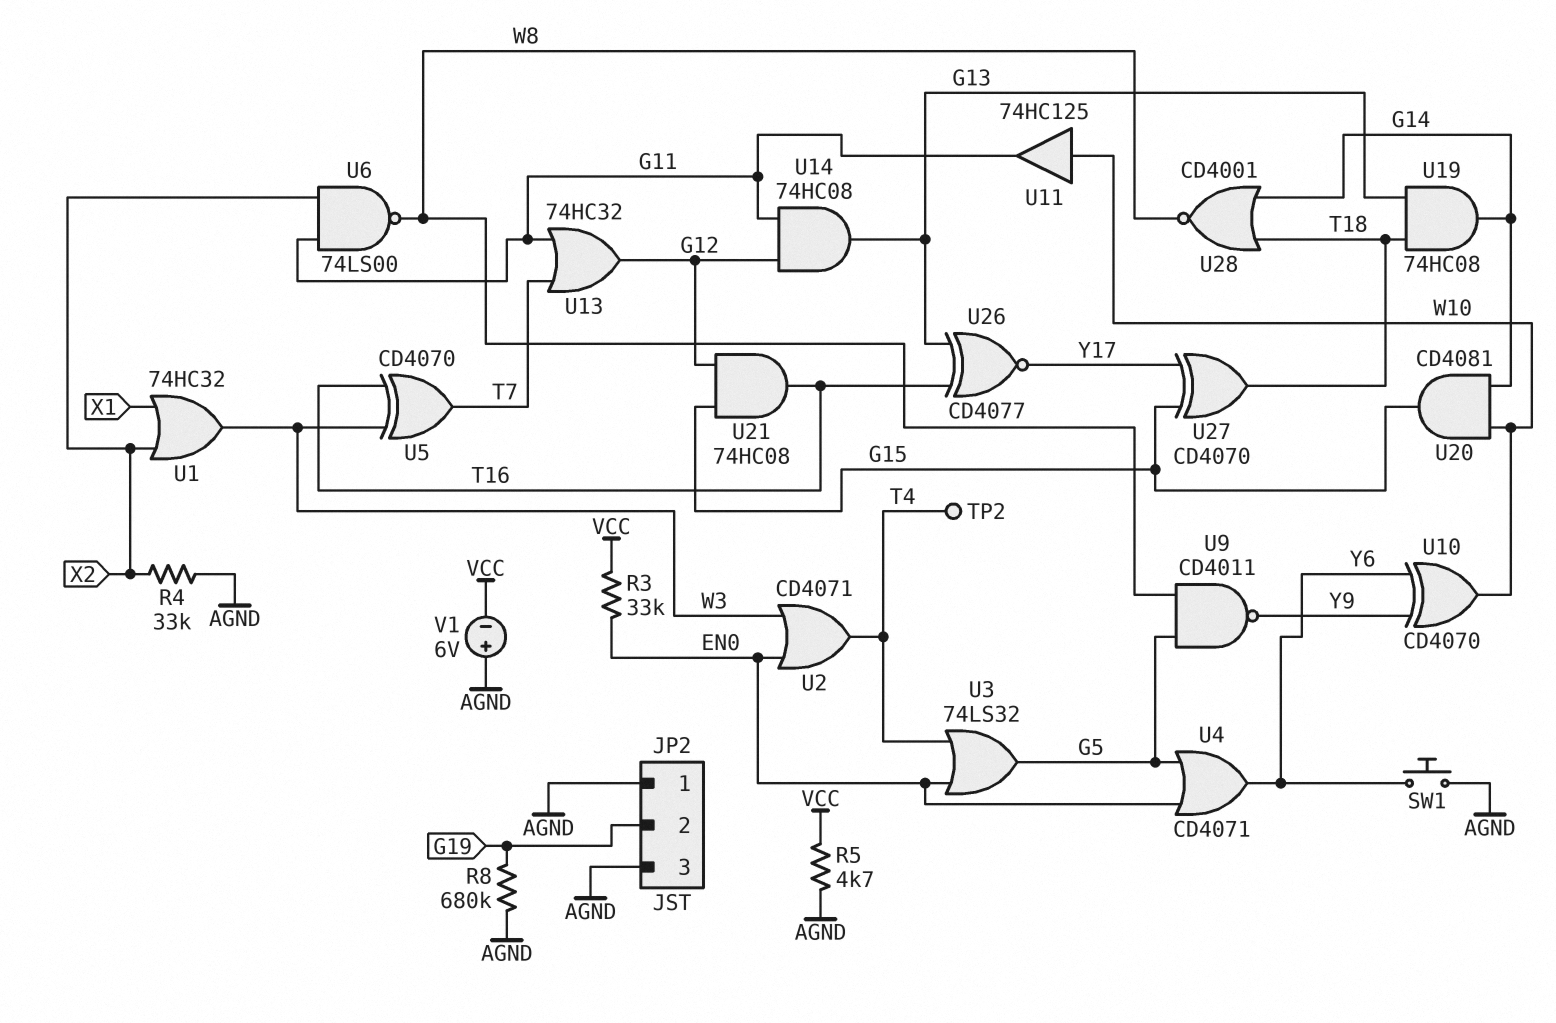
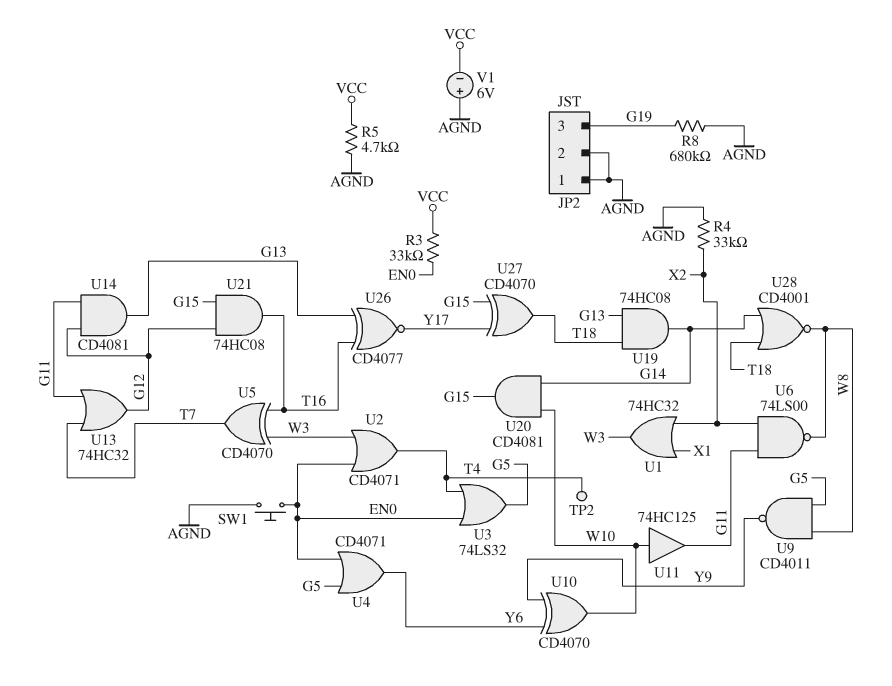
JP2 pin 2: G19 -> AGND
JP2 pin 3: AGND -> G19
SW1: button (AGND, Y6) -> button (AGND, EN0)
U14: AND 74HC08 (in G11, in G12, out G13) -> AND CD4081 (in G11, in G12, out G13)

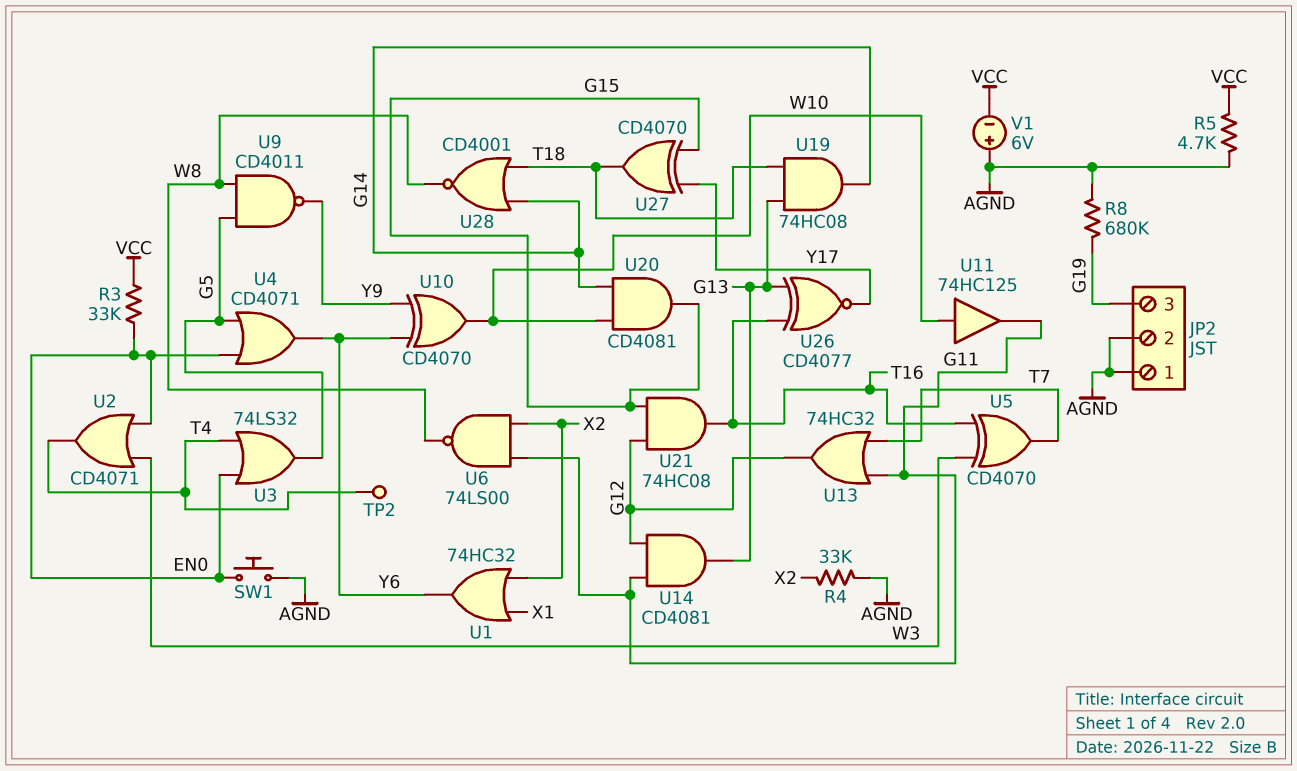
U1: OR 74HC32 (in X1, in X2, out W3) -> OR 74HC32 (in X1, in X2, out Y6)

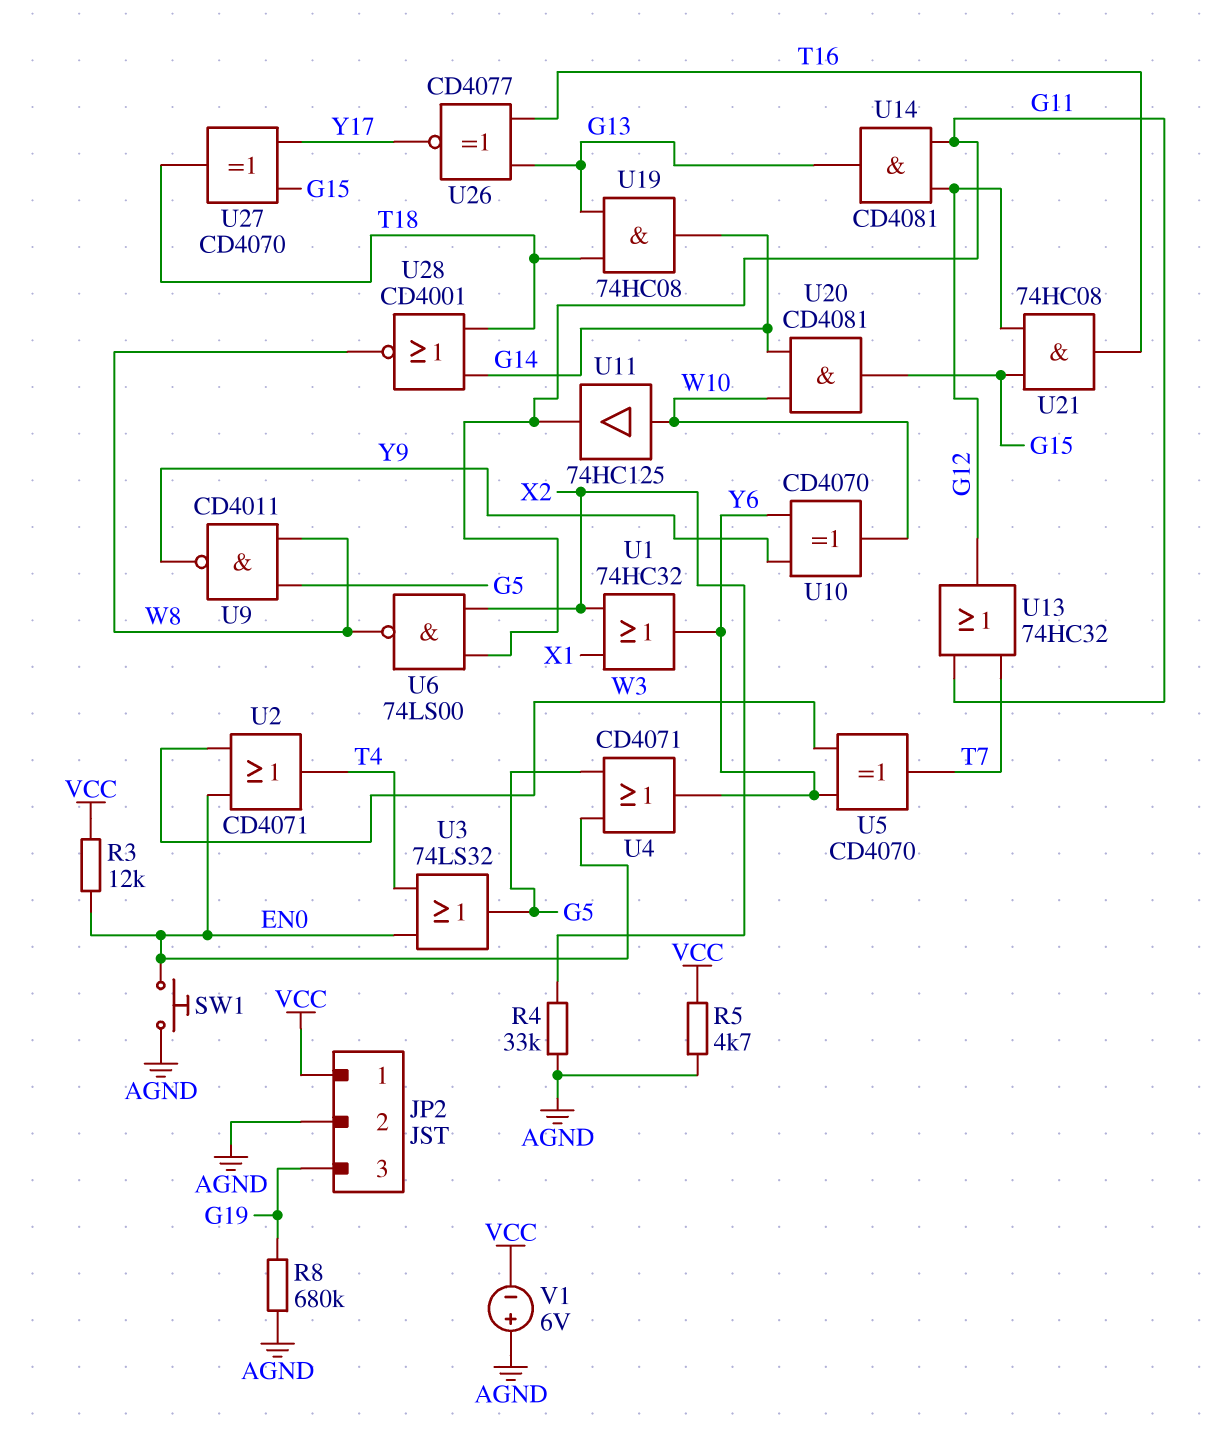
JP2 pin 1: AGND -> VCC
R3: 33k (EN0, VCC) -> 12k (EN0, VCC)
TP2: test point (T4) -> none
U5: XOR CD4070 (in T16, in W3, out T7) -> XOR CD4070 (in W3, in Y6, out T7)

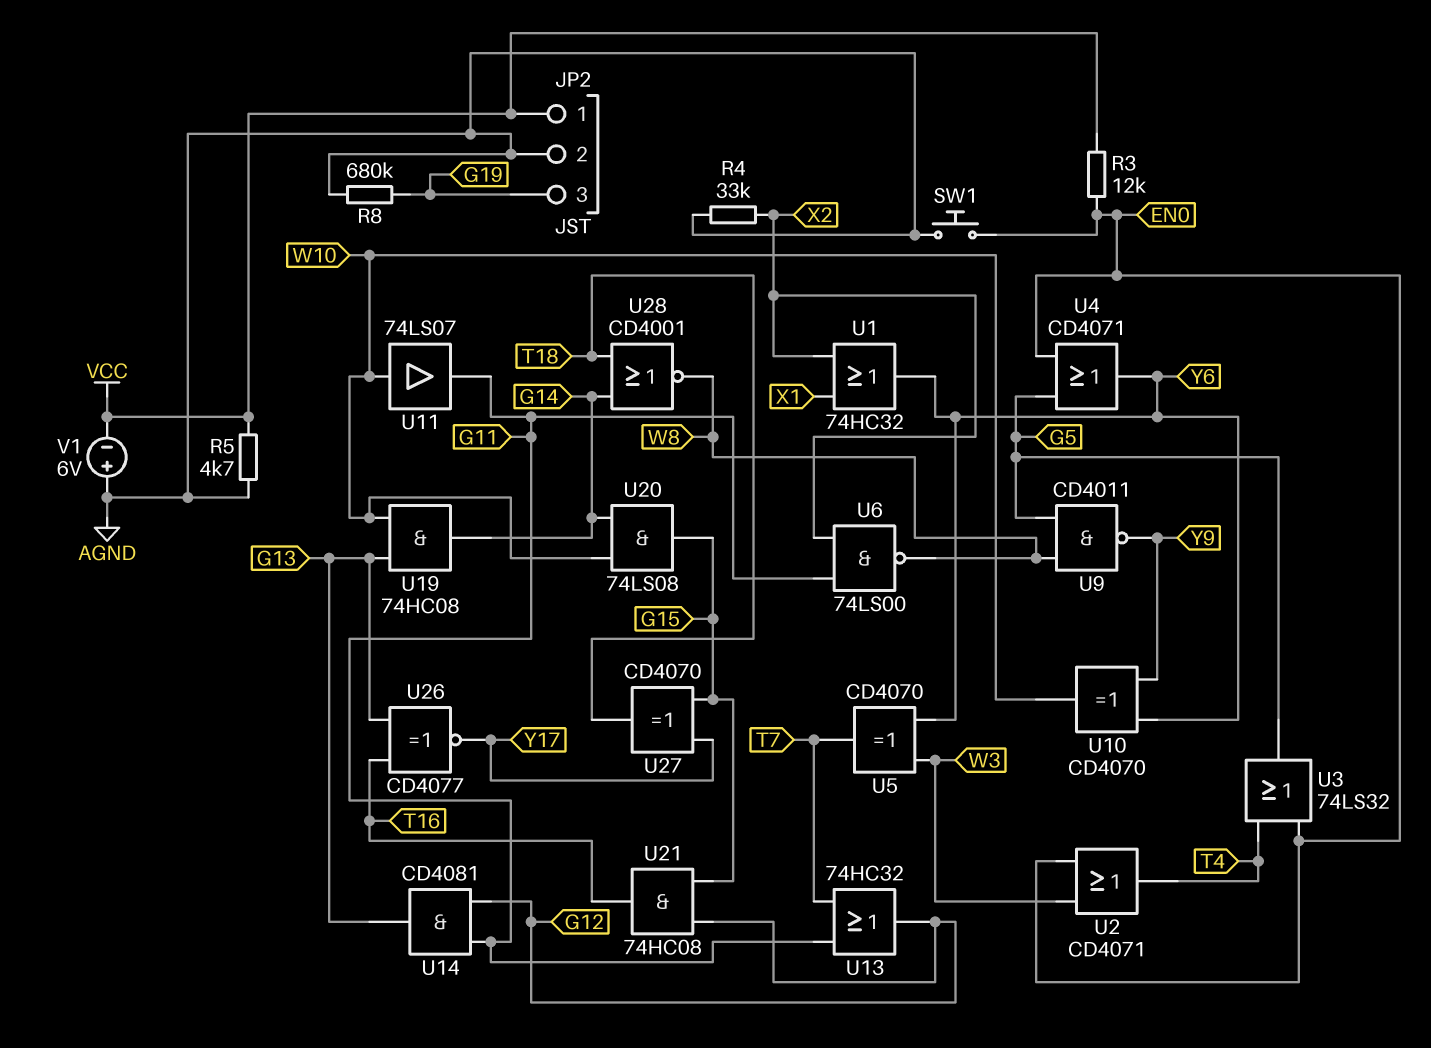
U11: buffer 74HC125 (in W10, out G11) -> buffer 74LS07 (in W10, out G11)
U19: AND 74HC08 (in G13, in T18, out G14) -> AND 74HC08 (in G13, in W10, out G14)
U20: AND CD4081 (in G14, in W10, out G15) -> AND 74LS08 (in G14, in W10, out G15)

